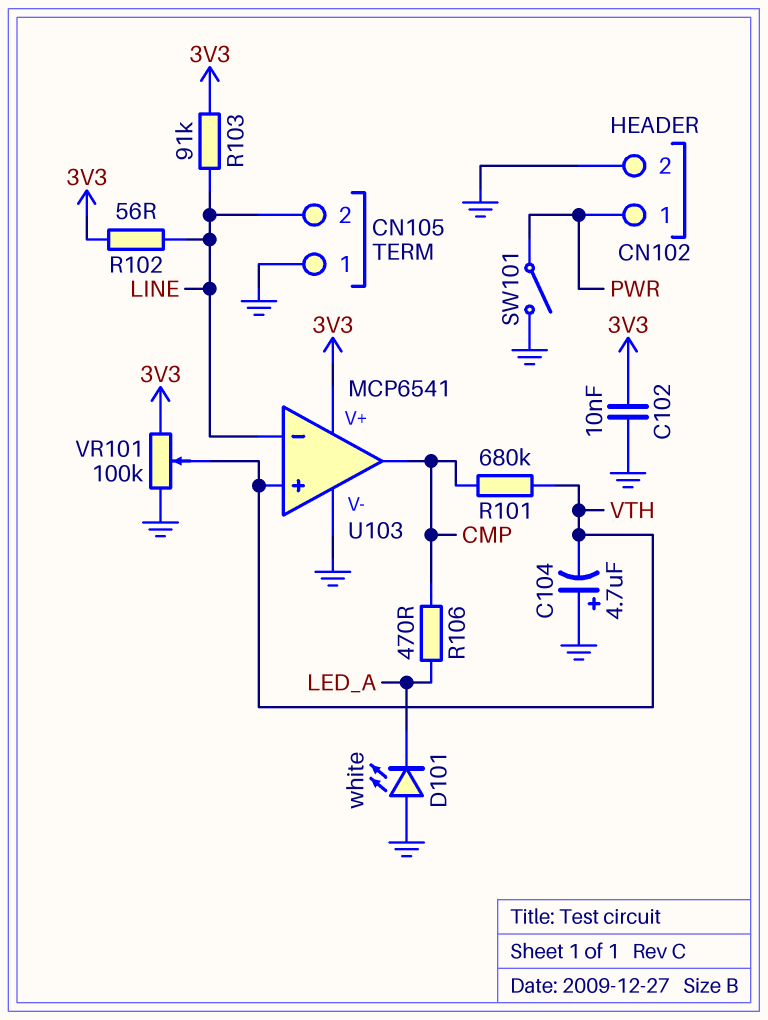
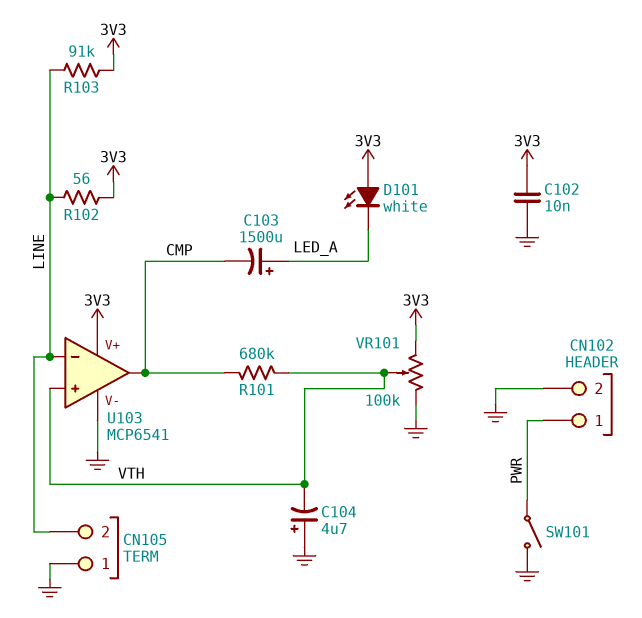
C103: none -> 1500uF (plus LED_A, minus CMP)
D101: LED white (A GND, K LED_A) -> LED white (A 3V3, K LED_A)
R106: 470 (CMP, LED_A) -> none

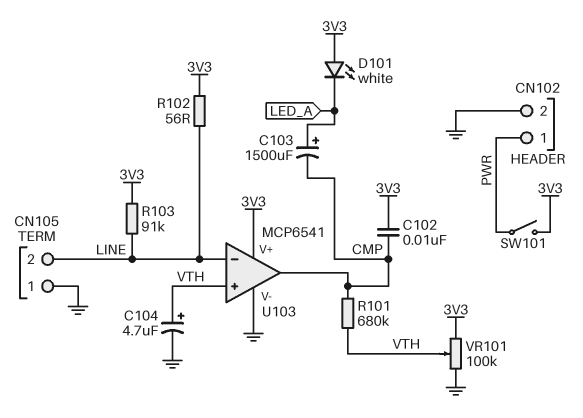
C102: 10nF (3V3, GND) -> 10nF (3V3, CMP)
C104: 4.7uF (plus GND, minus VTH) -> 4.7uF (plus VTH, minus GND)
SW101: switch (GND, PWR) -> switch (3V3, PWR)

